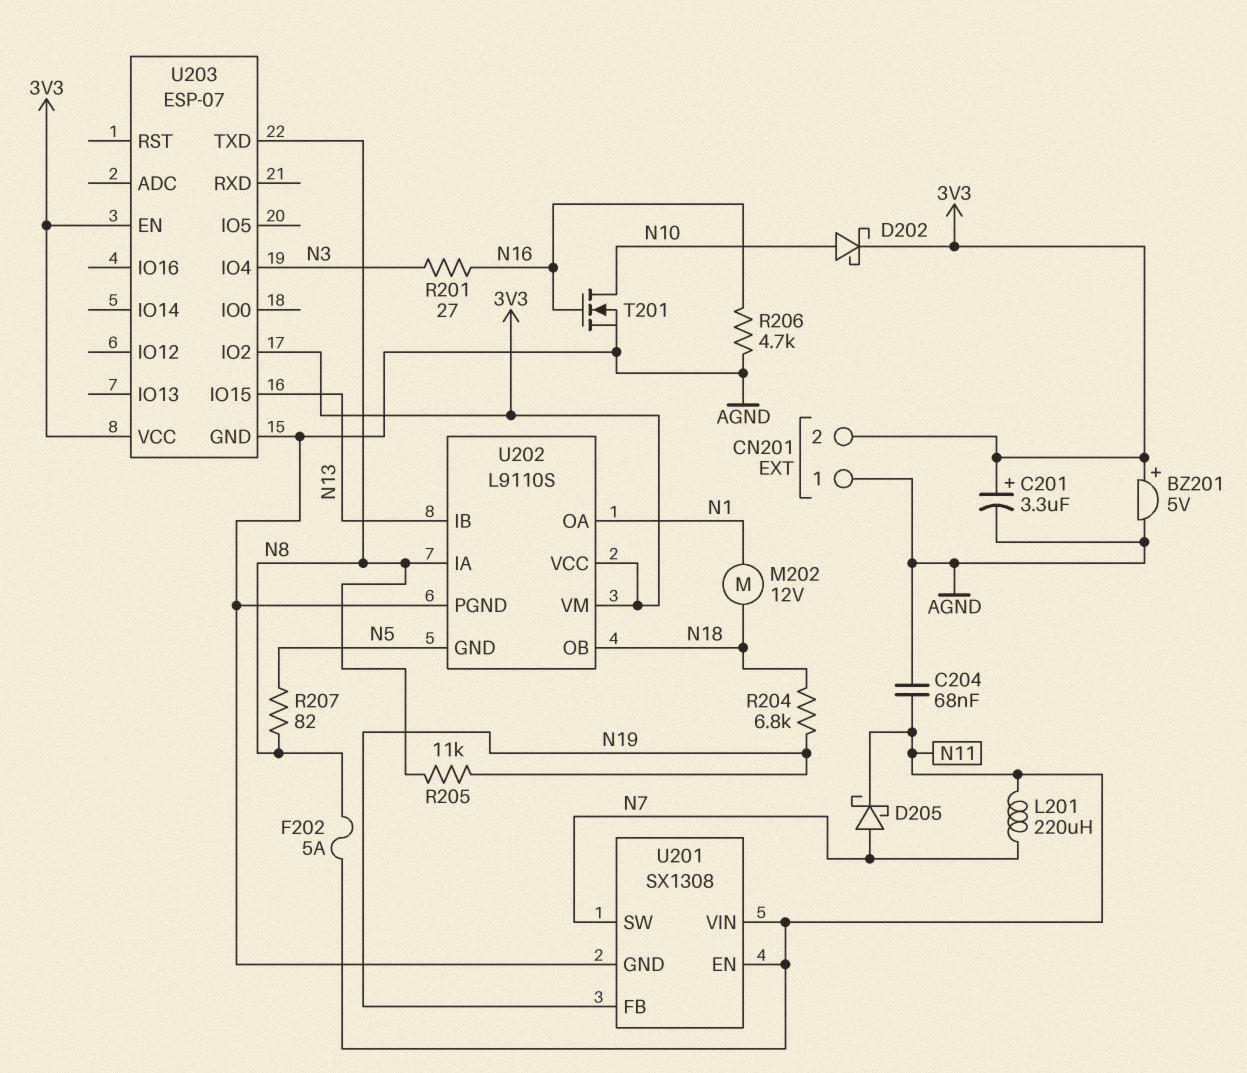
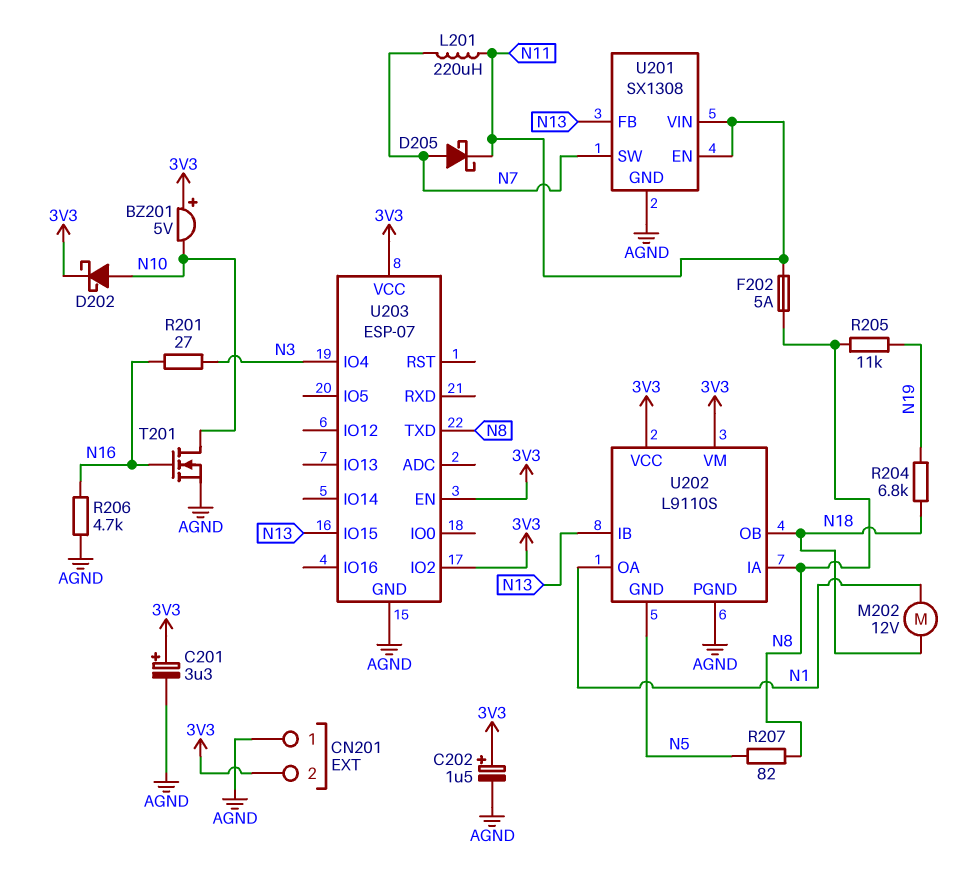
BZ201: buzzer 5V (plus 3V3, minus AGND) -> buzzer 5V (plus 3V3, minus N10)
C202: none -> 1.5uF (plus 3V3, minus AGND)
C204: 68nF (AGND, N11) -> none
U201 pin FB: N19 -> N13

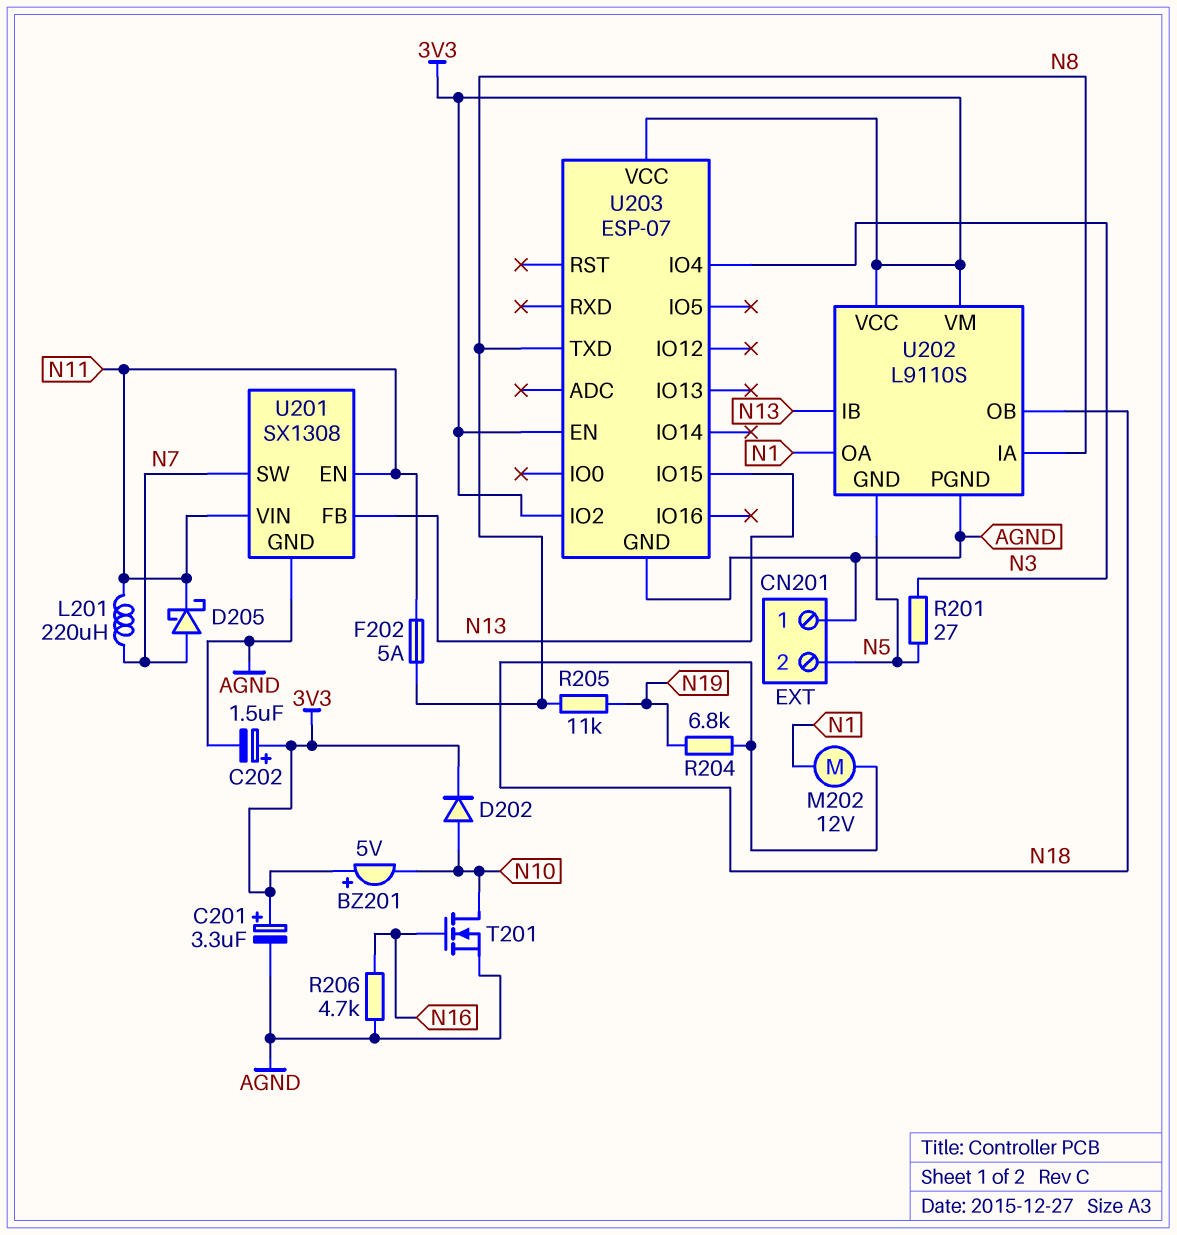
CN201 pin 2: 3V3 -> N5
D202: schottky (A N10, K 3V3) -> diode (A N10, K 3V3)
R201: 27 (N3, N16) -> 27 (N3, N5)
R207: 82 (N5, N8) -> none

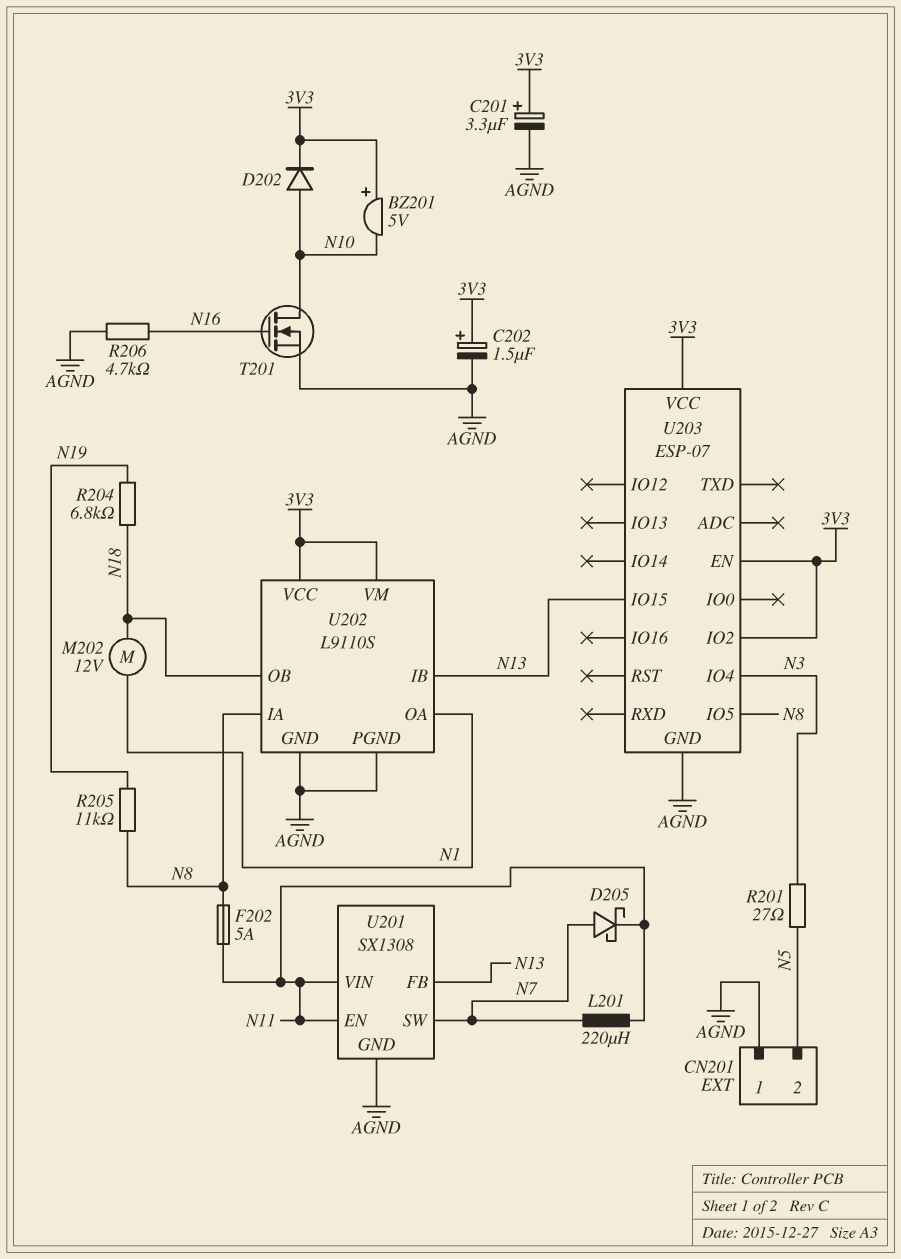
U202 pin GND: N5 -> AGND
U203 pin IO5: none -> N8
U203 pin TXD: N8 -> none

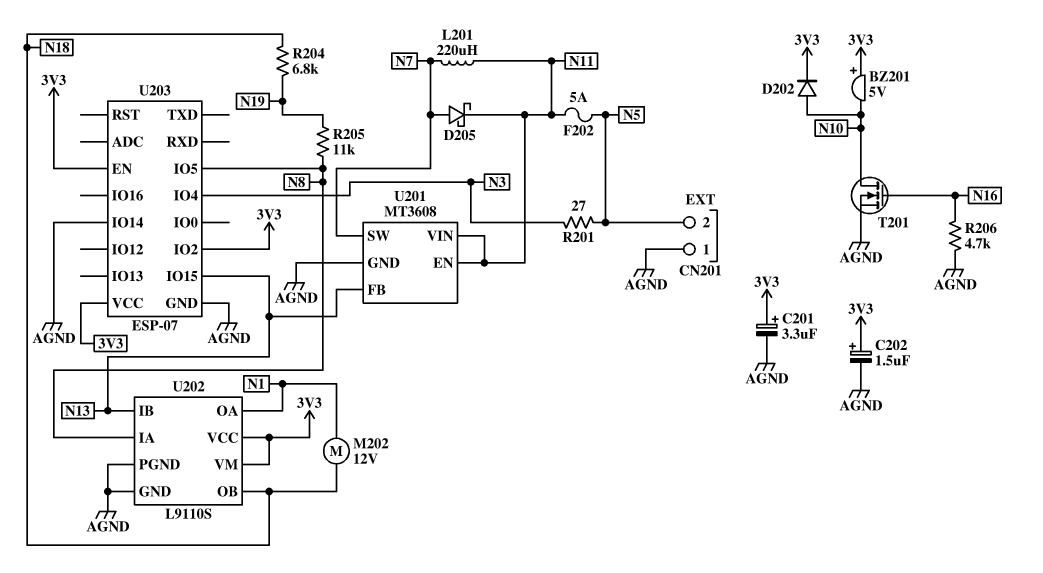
F202: 5A (N8, N11) -> 5A (N5, N11)
U201: SX1308 -> MT3608
U203 pin IO14: none -> AGND

